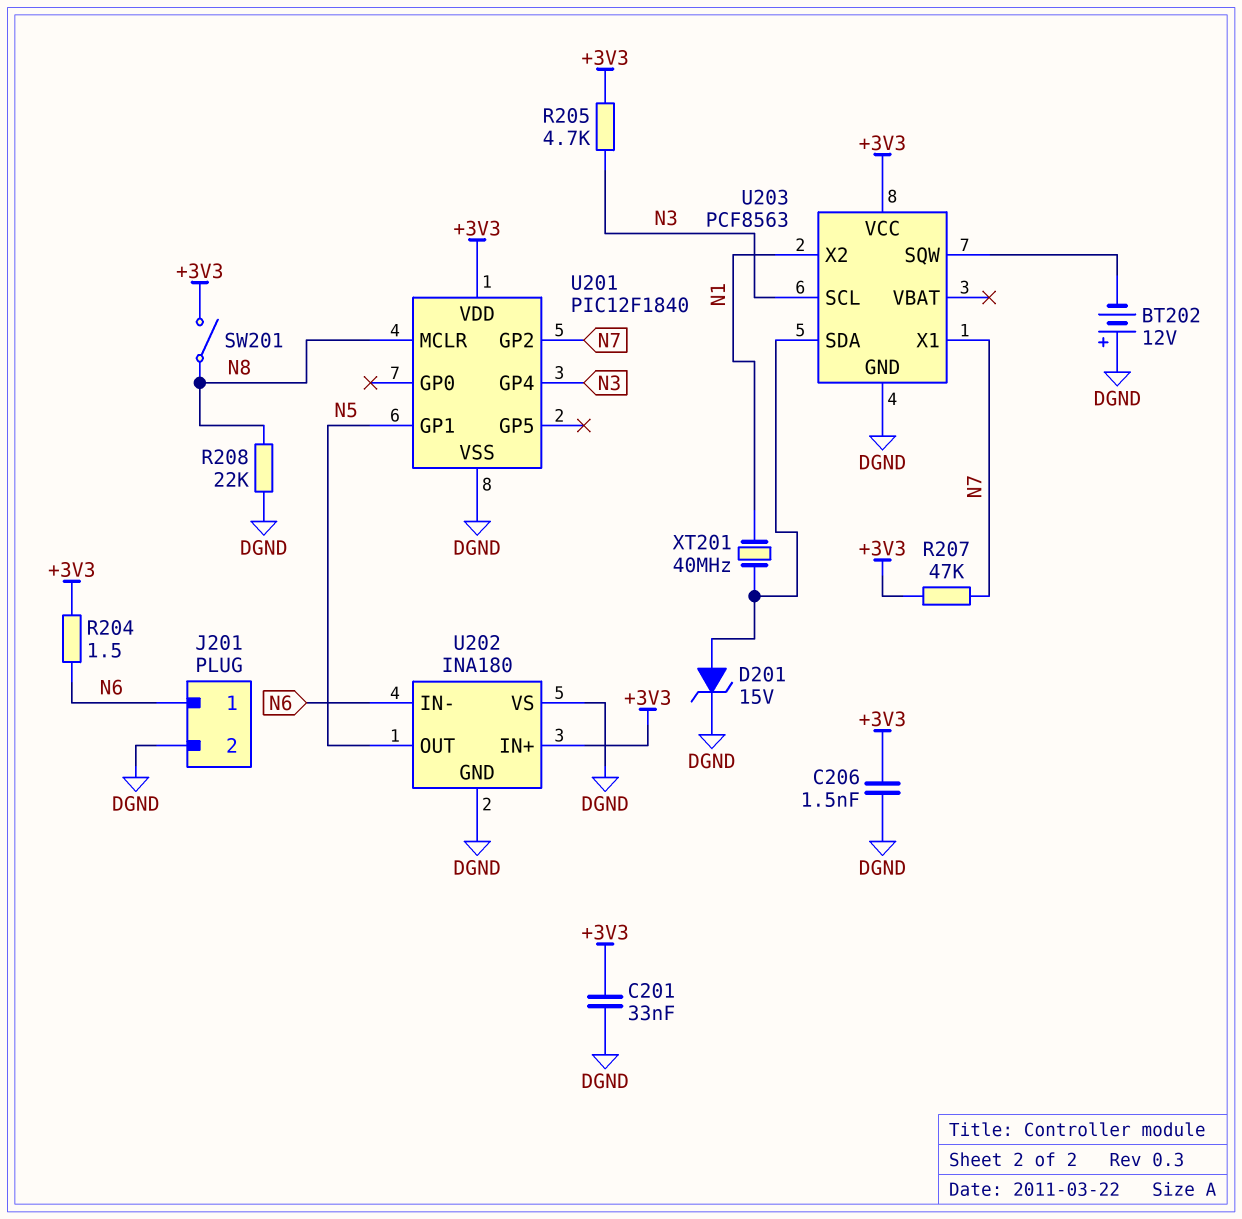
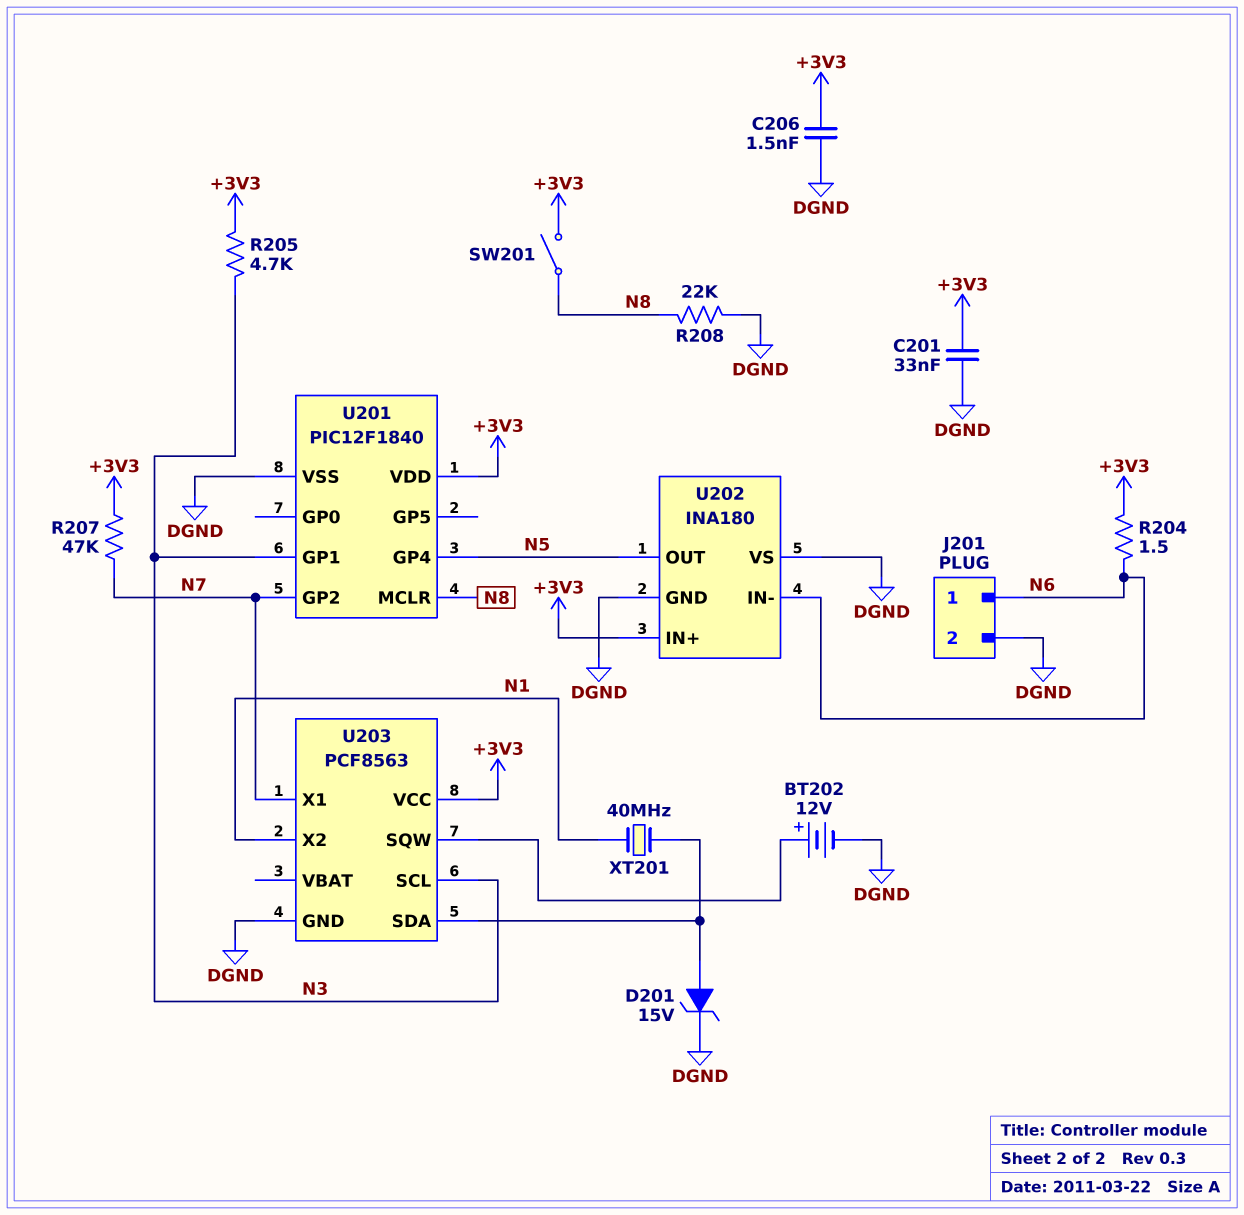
BT202: 12V (plus DGND, minus U203/SQW) -> 12V (plus U203/SQW, minus DGND)
U201 pin GP1: N5 -> N3
U201 pin GP4: N3 -> N5

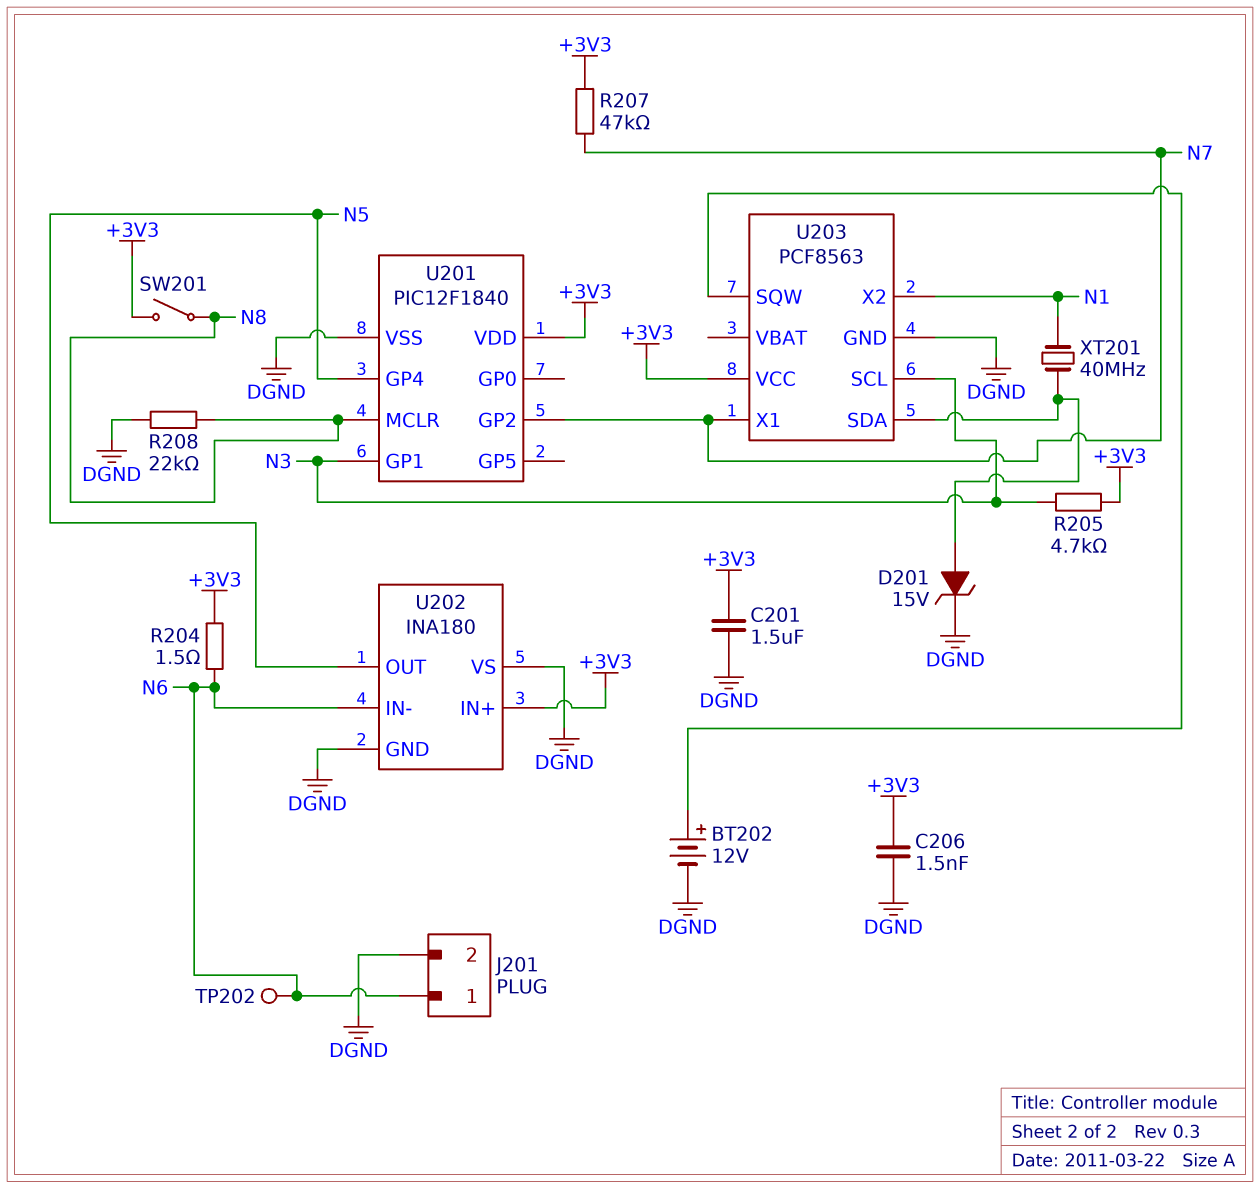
C201: 33nF (+3V3, DGND) -> 1.5uF (+3V3, DGND)
TP202: none -> test point (N6)

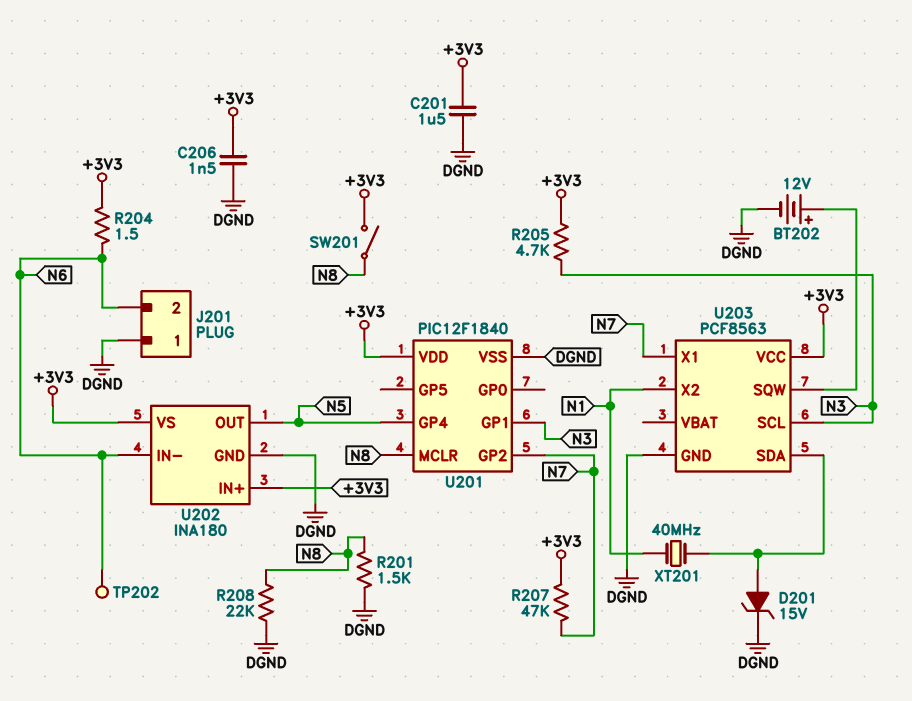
J201 pin 1: N6 -> DGND
J201 pin 2: DGND -> N6
R201: none -> 1.5k (DGND, N8)
U202 pin VS: DGND -> +3V3

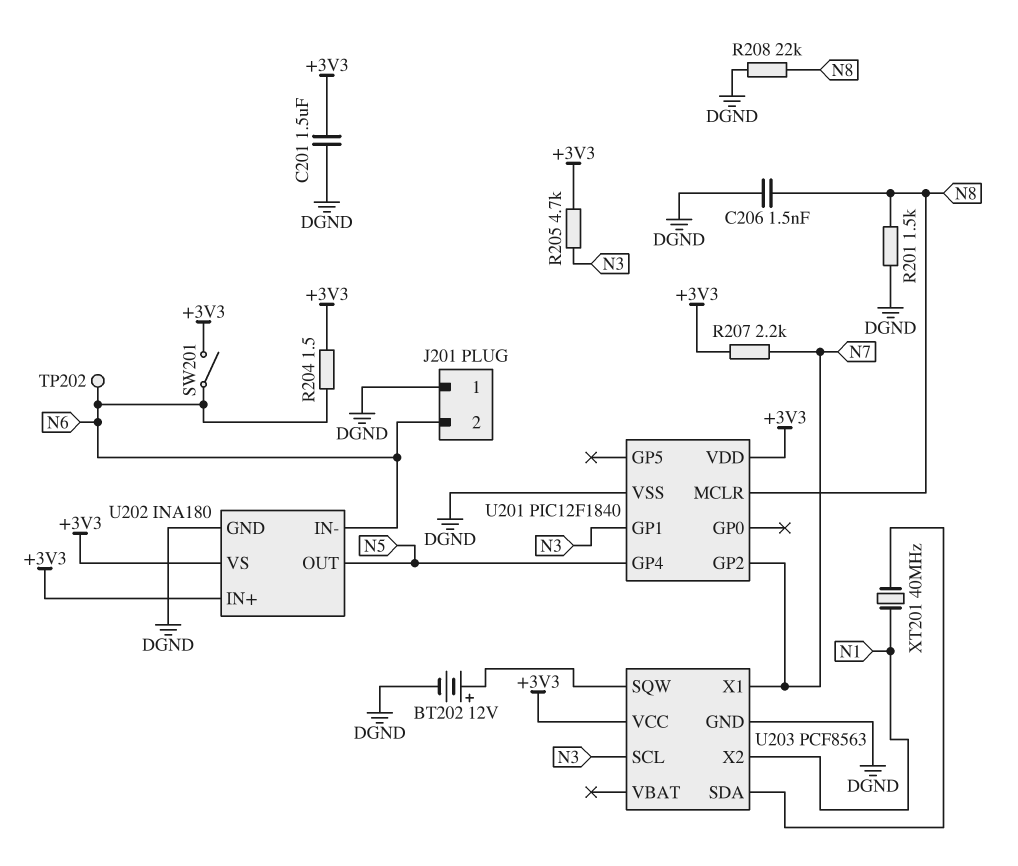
C206: 1.5nF (+3V3, DGND) -> 1.5nF (DGND, N8)
D201: zener 15V (A U203/SDA, K DGND) -> none
R207: 47k (+3V3, N7) -> 2.2k (+3V3, N7)
SW201: switch (+3V3, N8) -> switch (+3V3, N6)

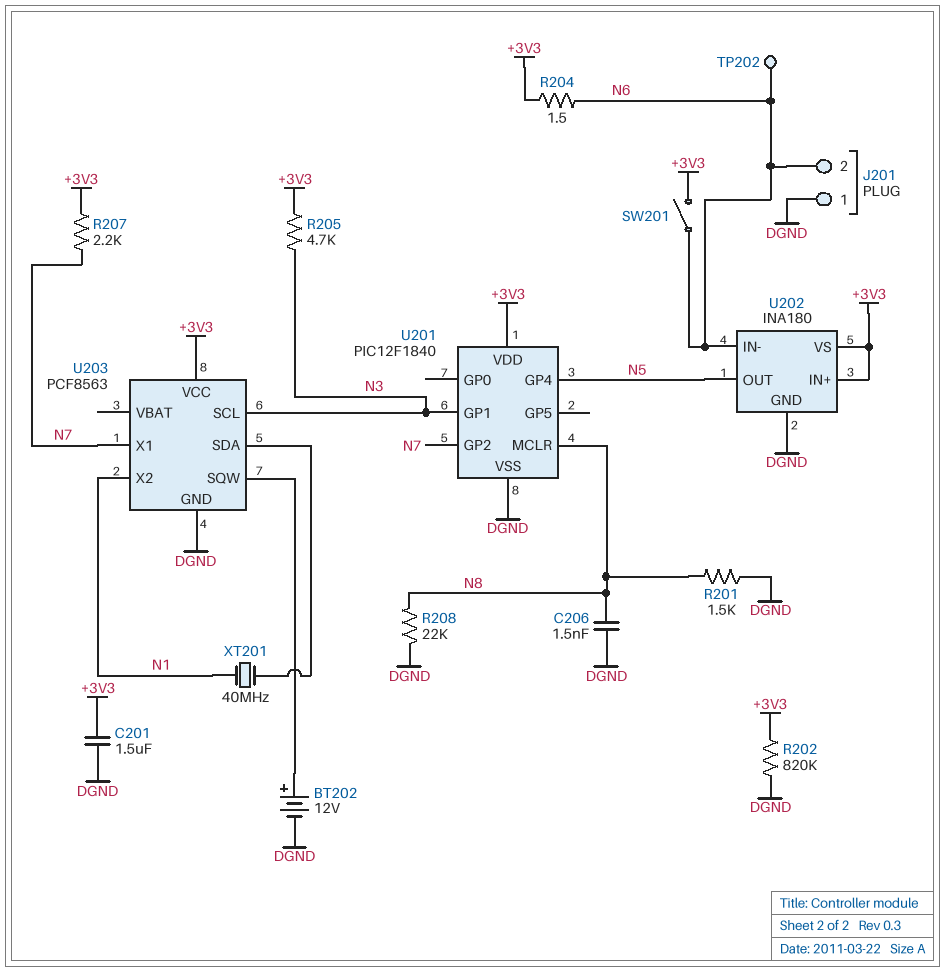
R202: none -> 820k (+3V3, DGND)

